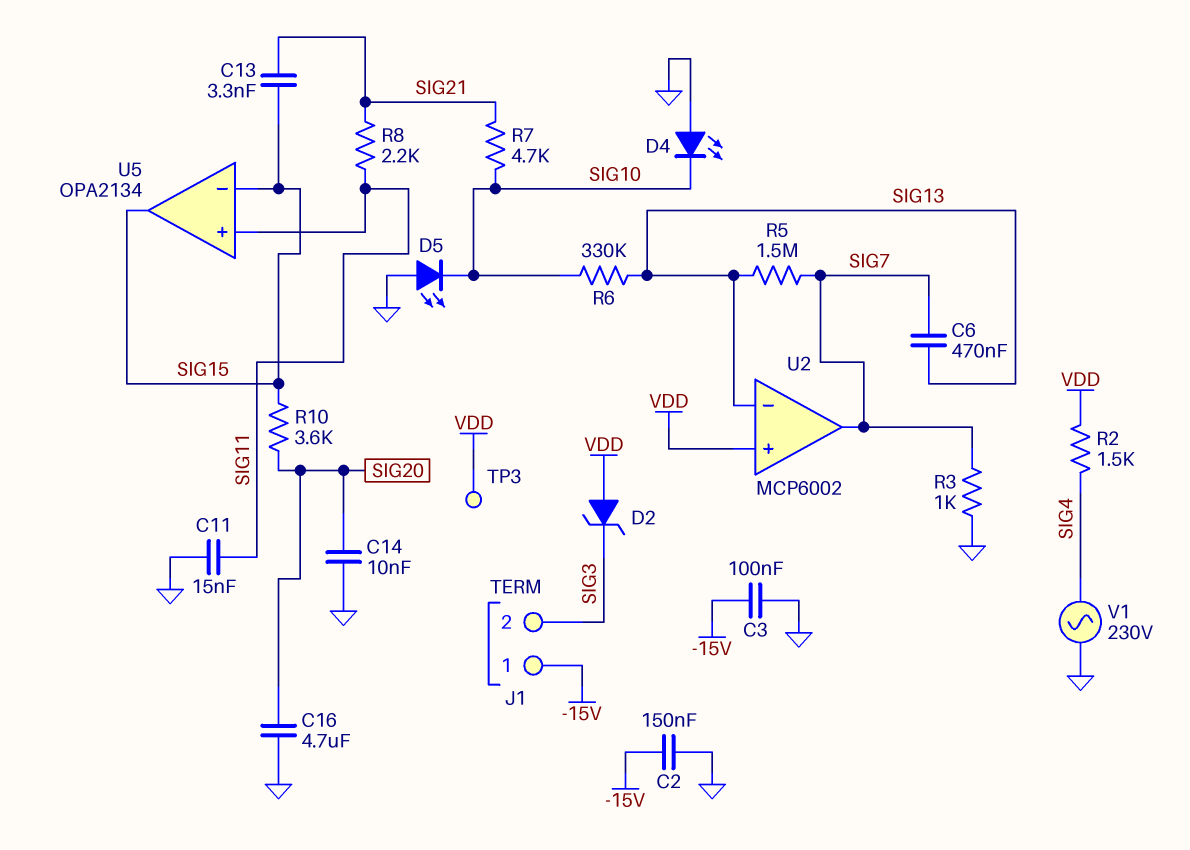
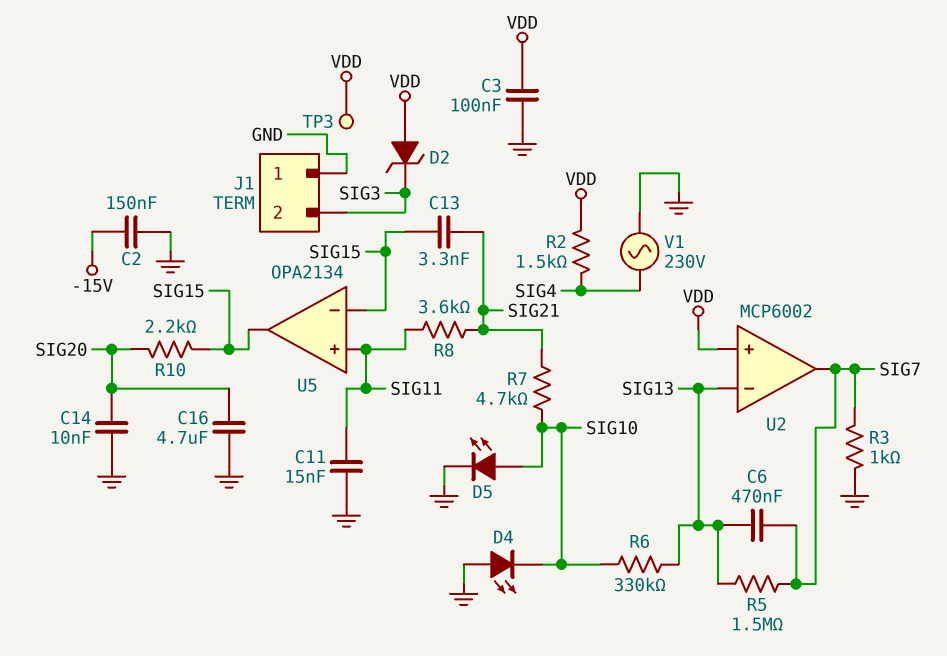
C3: 100nF (-15V, GND) -> 100nF (GND, VDD)
D5: LED (A GND, K SIG10) -> LED (A SIG10, K GND)
J1 pin 1: -15V -> GND
R8: 2.2k (SIG11, SIG21) -> 3.6k (SIG11, SIG21)
R10: 3.6k (SIG15, SIG20) -> 2.2k (SIG15, SIG20)

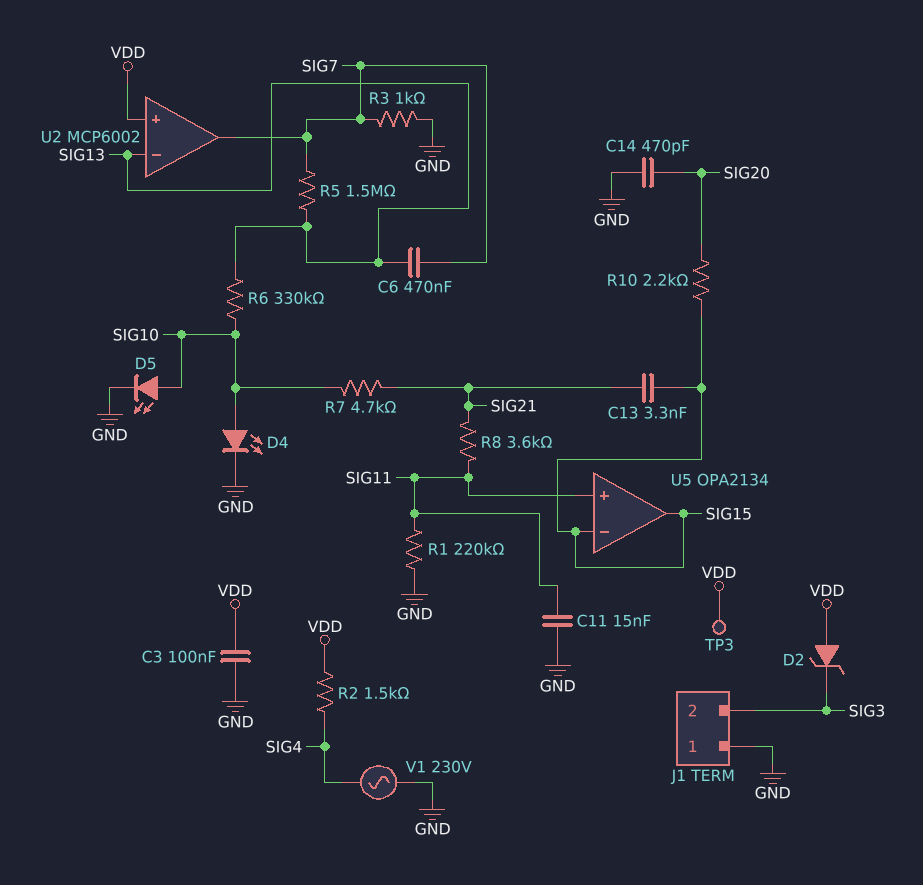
C2: 150nF (-15V, GND) -> none
C14: 10nF (GND, SIG20) -> 470pF (GND, SIG20)
C16: 4.7uF (GND, SIG20) -> none
D4: LED (A GND, K SIG10) -> LED (A SIG10, K GND)
R1: none -> 220k (GND, SIG11)

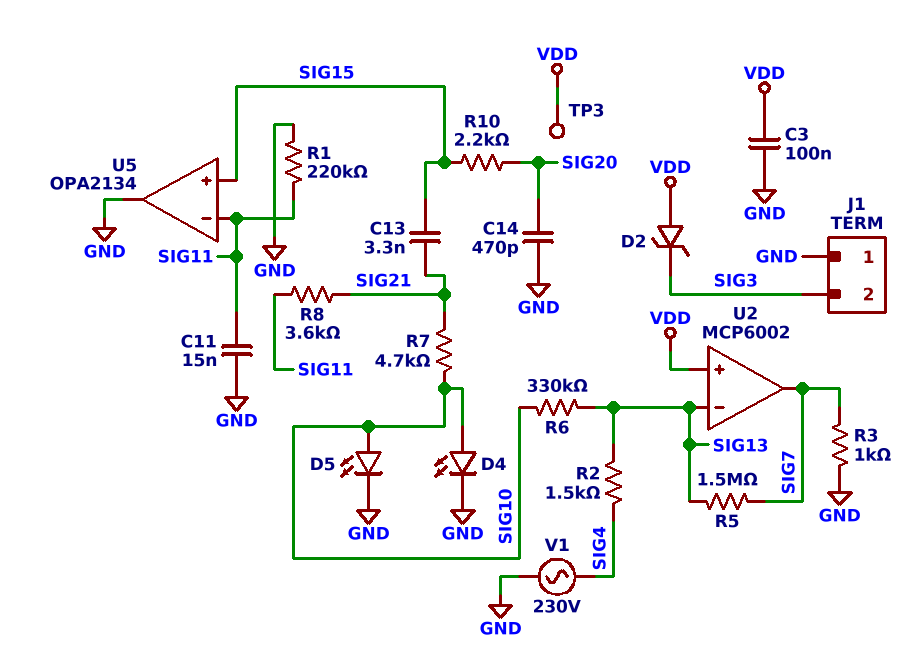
C6: 470nF (SIG7, SIG13) -> none
R2: 1.5k (SIG4, VDD) -> 1.5k (SIG4, SIG13)
U5 pin in+: SIG11 -> SIG15
U5 pin in-: SIG15 -> SIG11
U5 pin out: SIG15 -> GND

